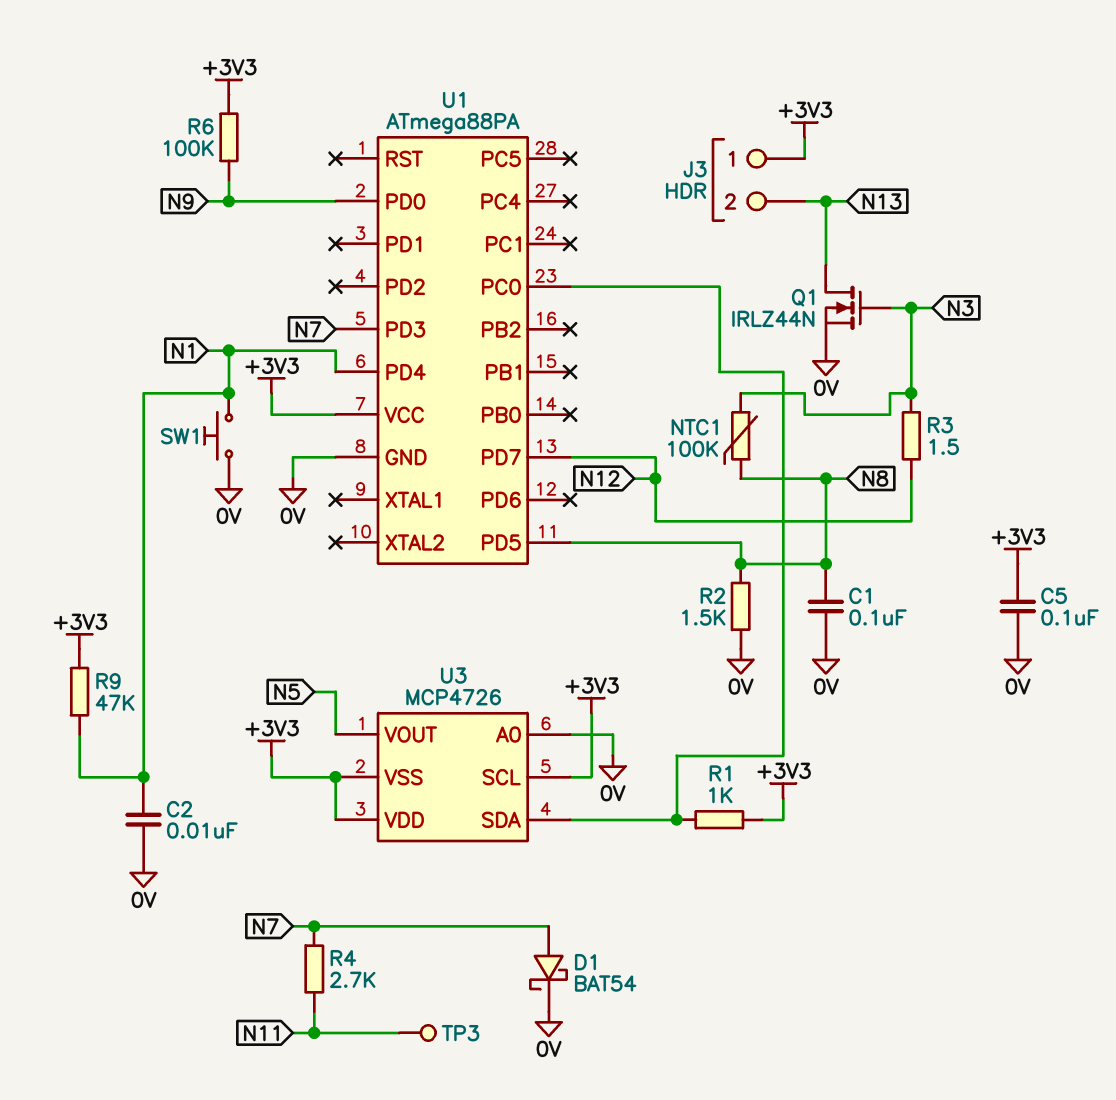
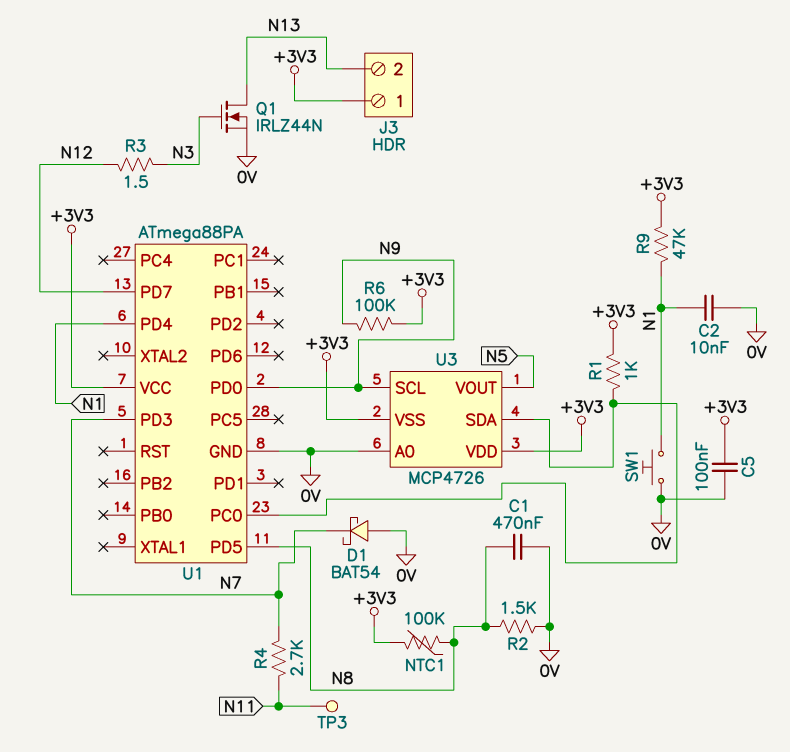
C1: 100nF (0V, N8) -> 470nF (0V, N8)
D1: schottky BAT54 (A N7, K 0V) -> schottky BAT54 (A 0V, K N7)
NTC1: 100k (N3, N8) -> 100k (+3V3, N8)
U3 pin SCL: +3V3 -> N9

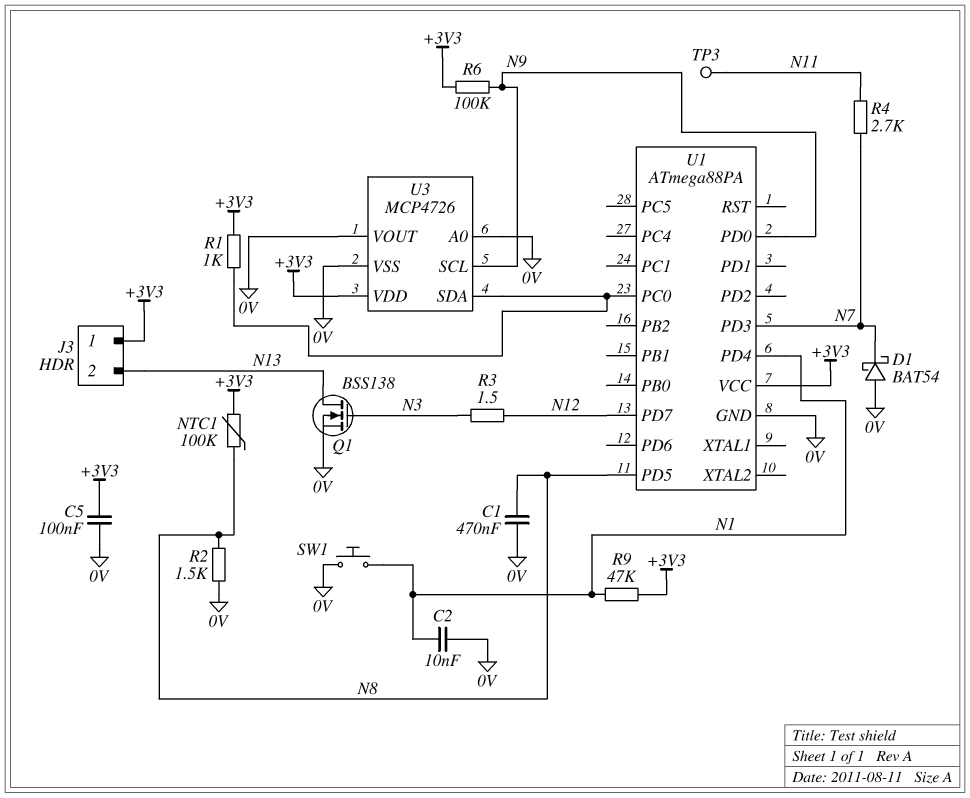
Q1: NMOS IRLZ44N (G N3, D N13, S 0V) -> NMOS BSS138 (G N3, D N13, S 0V)
U3 pin VOUT: N5 -> 0V
U3 pin VSS: +3V3 -> 0V

